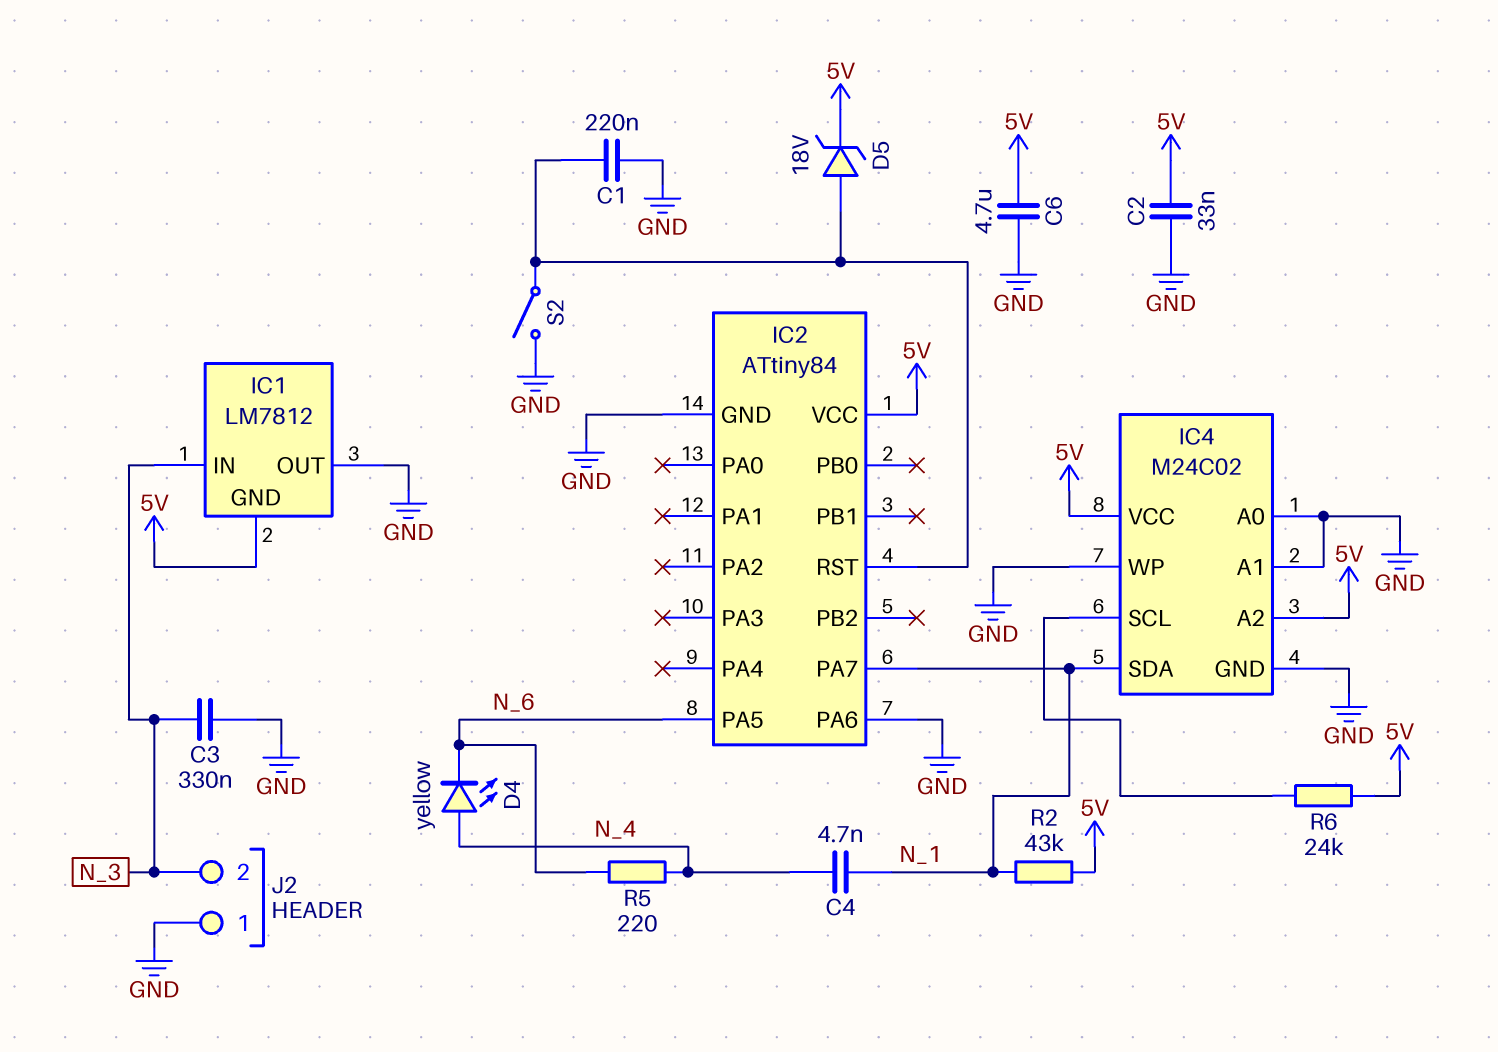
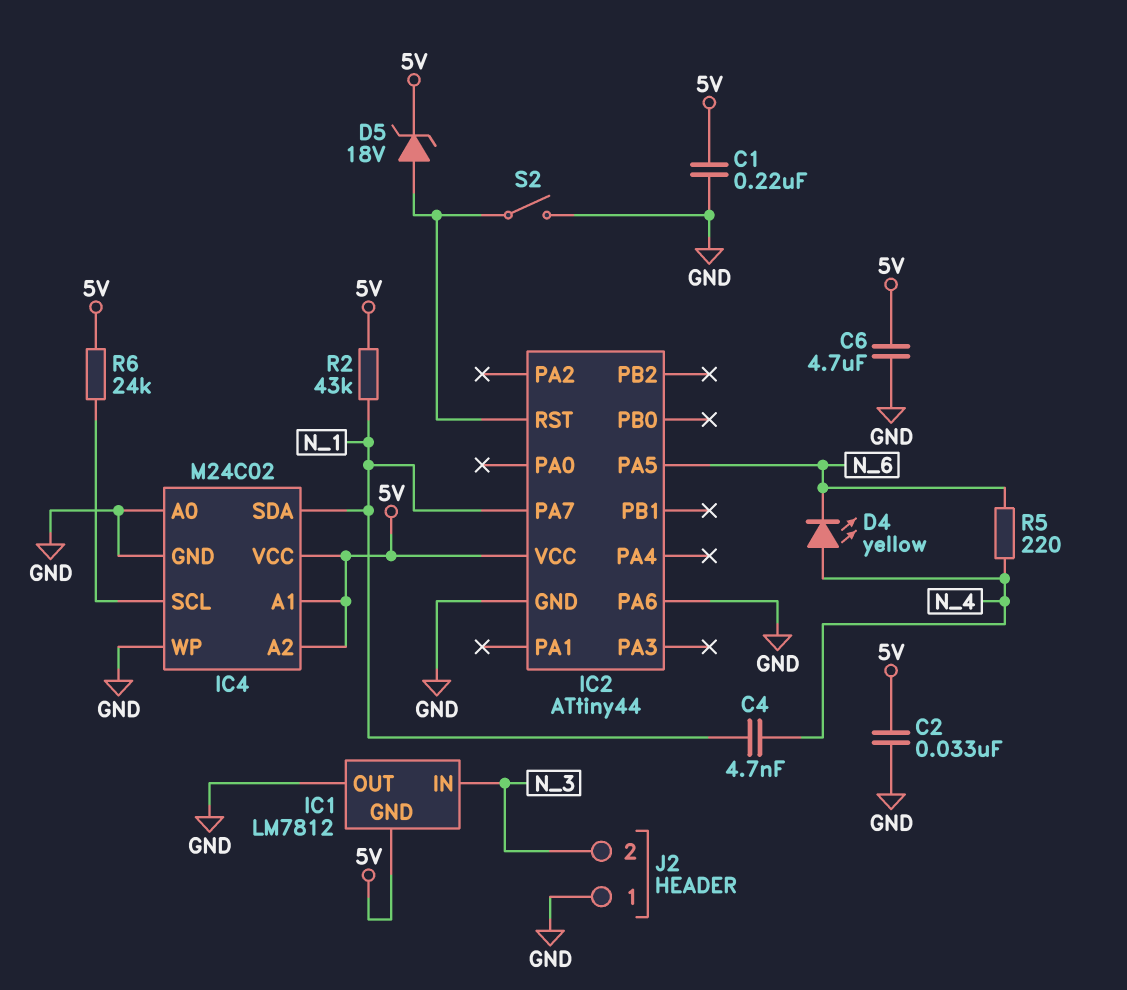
C1: 220nF (GND, IC2/RST) -> 220nF (5V, GND)
C3: 330nF (GND, N_3) -> none
IC2: ATtiny84 -> ATtiny44
IC4 pin A1: GND -> 5V

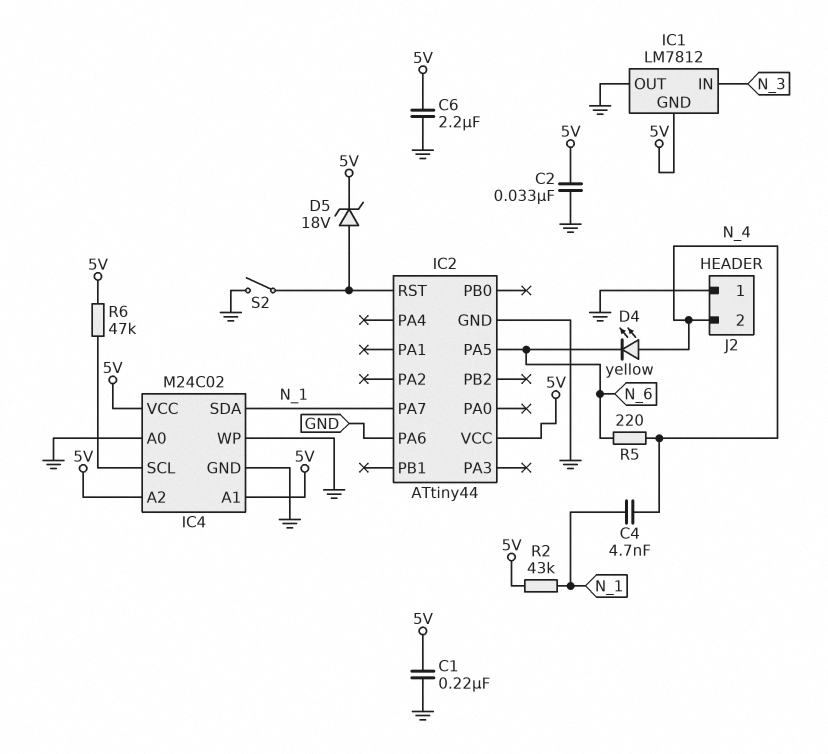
C6: 4.7uF (5V, GND) -> 2.2uF (5V, GND)
J2 pin 2: N_3 -> N_4
R6: 24k (5V, IC4/SCL) -> 47k (5V, IC4/SCL)

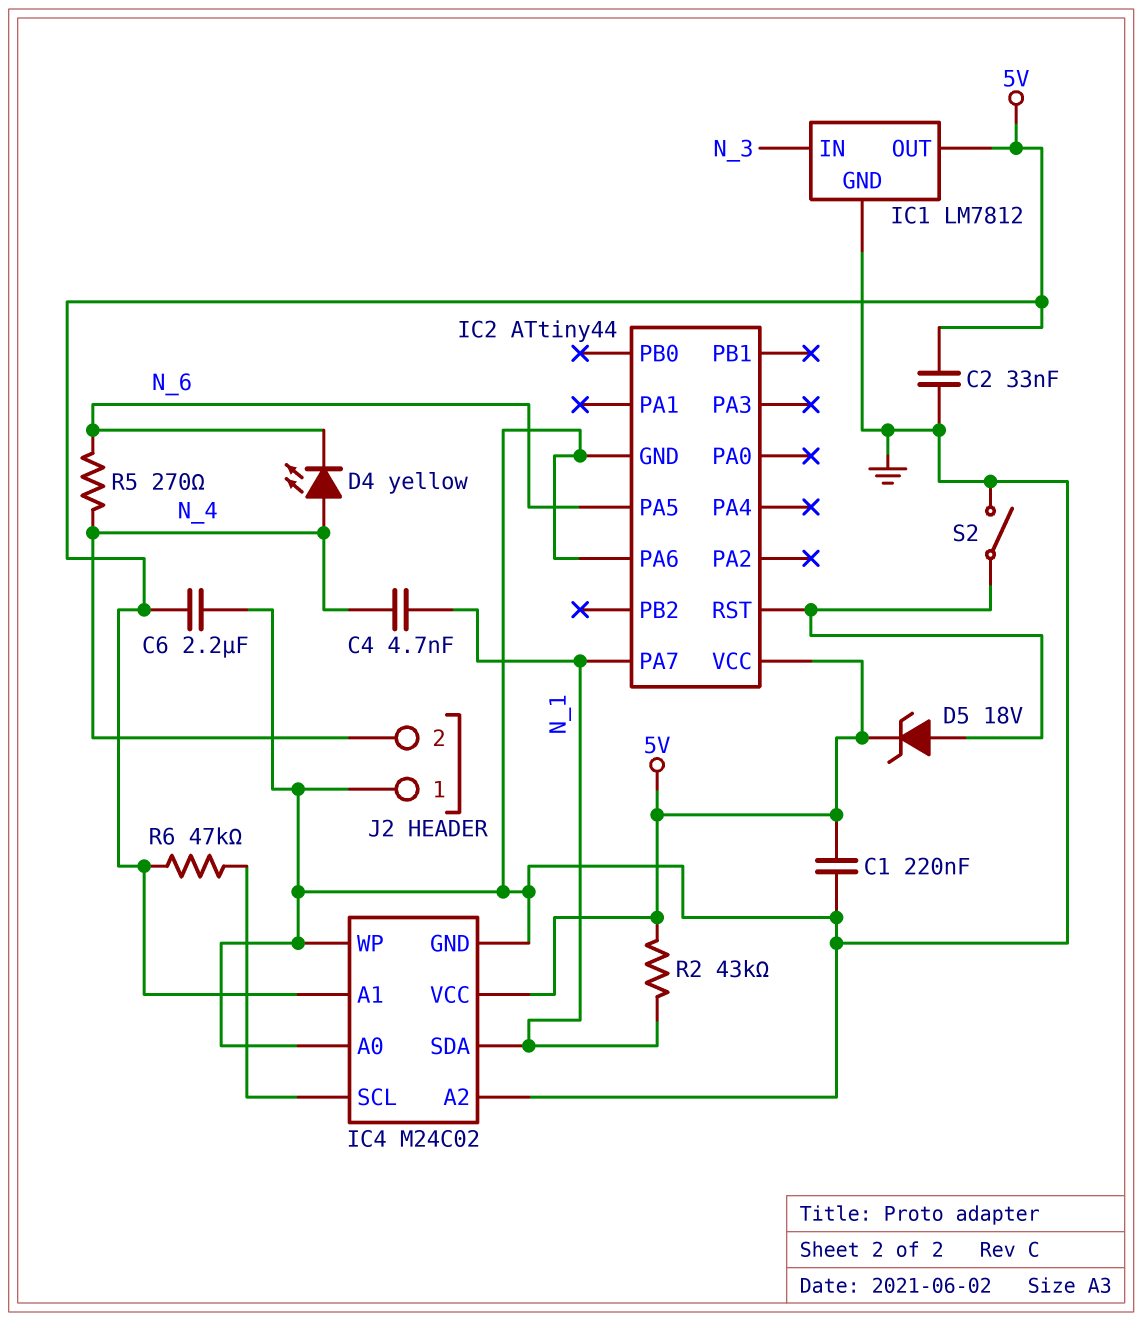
IC1 pin GND: 5V -> GND
IC1 pin OUT: GND -> 5V
IC4 pin A2: 5V -> GND
R5: 220 (N_4, N_6) -> 270 (N_4, N_6)

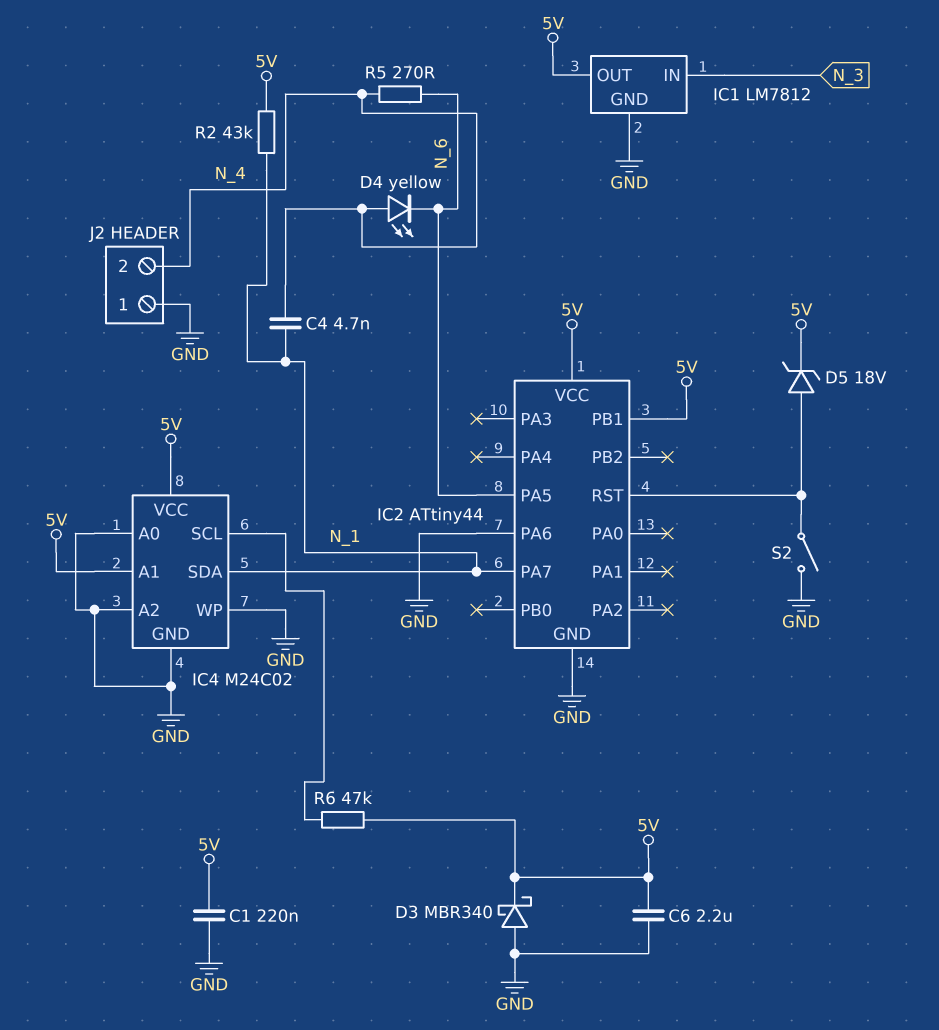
C2: 33nF (5V, GND) -> none
D3: none -> schottky MBR340 (A GND, K 5V)
IC2 pin PB1: none -> 5V

